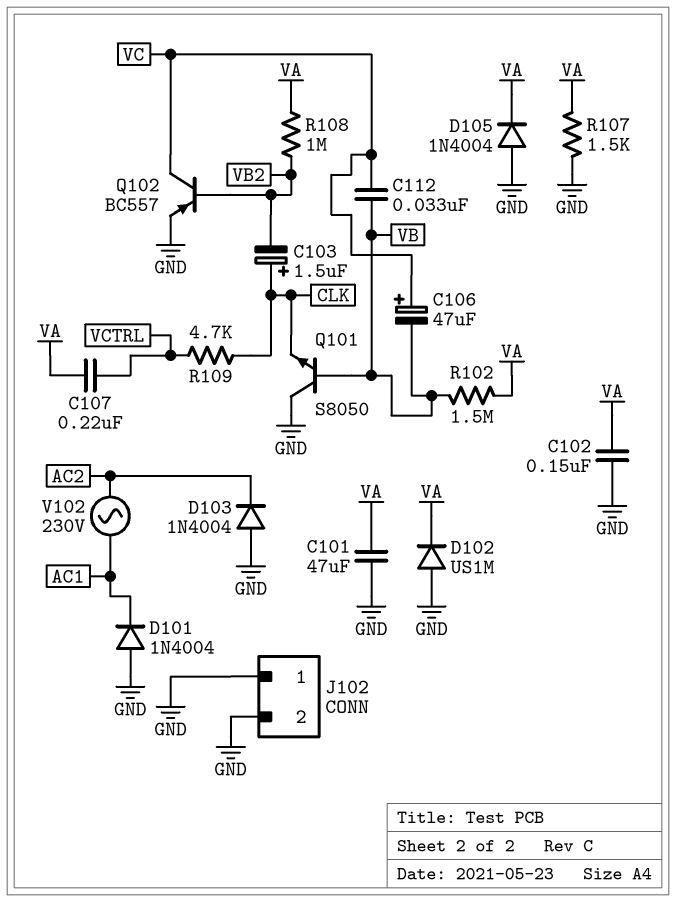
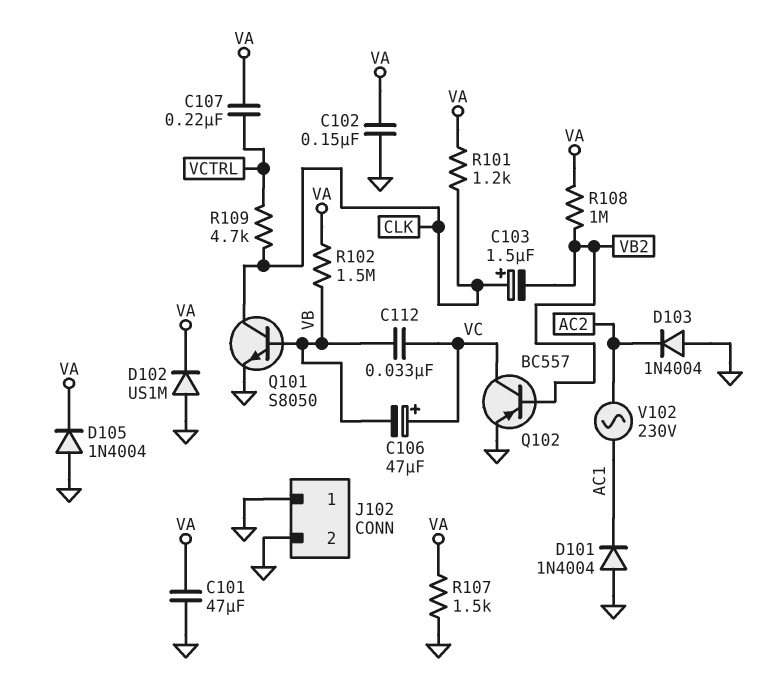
Q101: NPN S8050 (B VB, C GND, E CLK) -> NPN S8050 (B VB, C CLK, E GND)
R101: none -> 1.2k (CLK, VA)

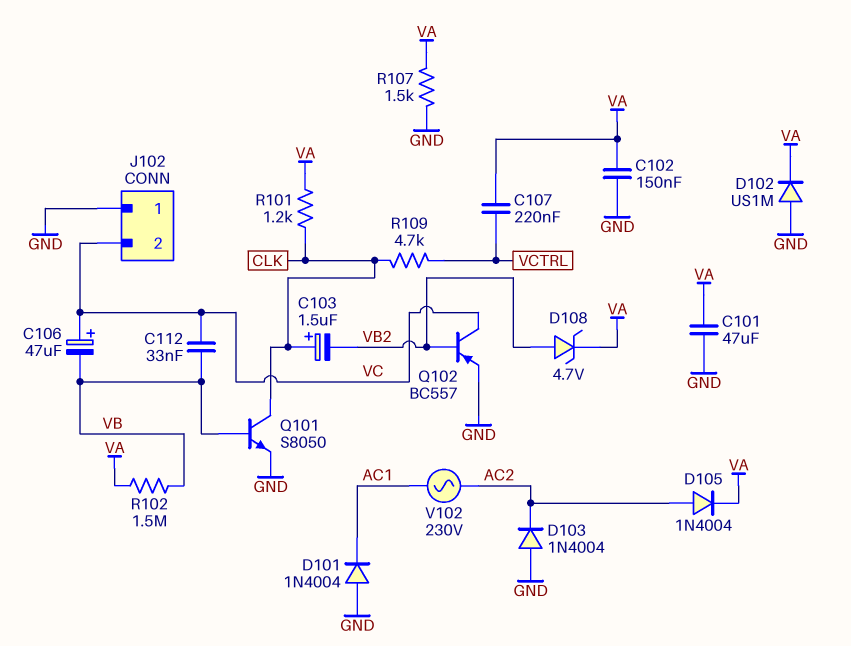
D105: diode 1N4004 (A GND, K VA) -> diode 1N4004 (A AC2, K VA)
D108: none -> zener 4.7V (A VB2, K VA)
J102 pin 2: GND -> VC
R108: 1M (VA, VB2) -> none

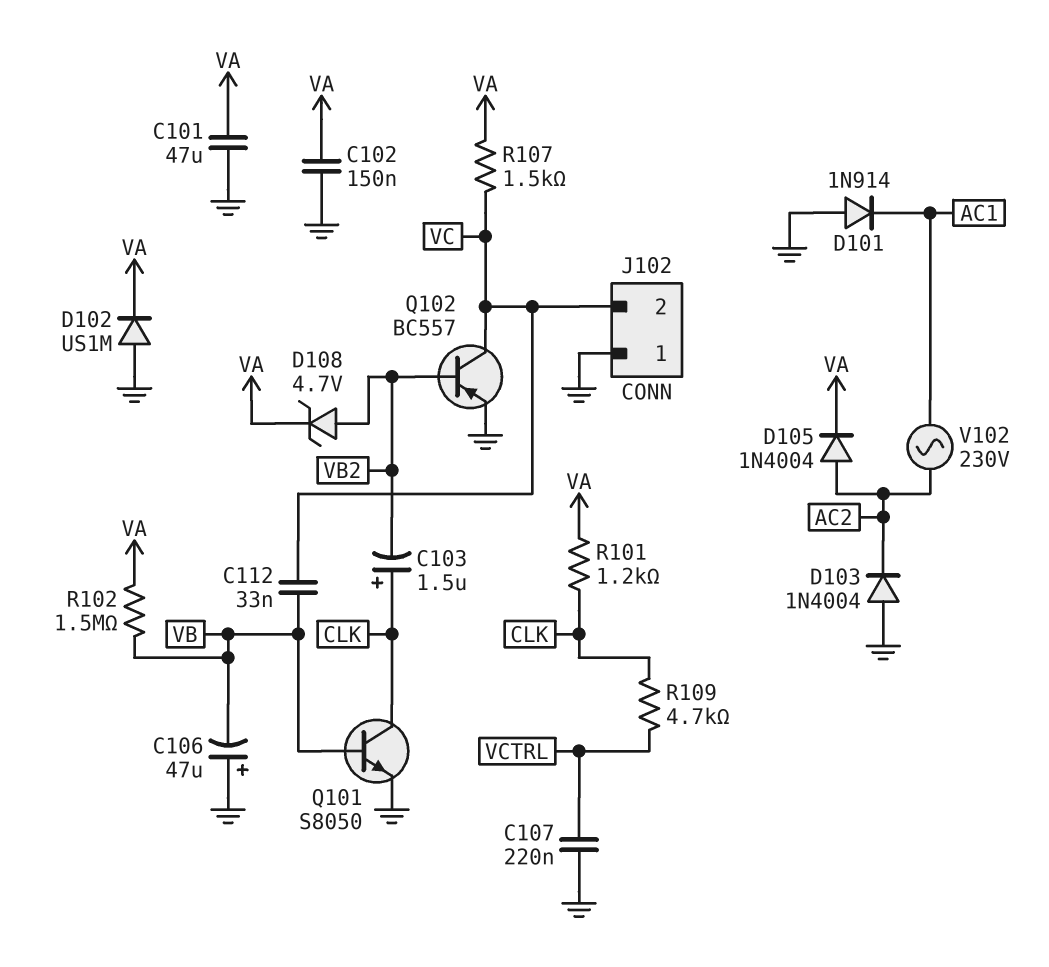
C106: 47uF (plus VC, minus VB) -> 47uF (plus GND, minus VB)
C107: 220nF (VA, VCTRL) -> 220nF (GND, VCTRL)
D101: diode 1N4004 (A GND, K AC1) -> diode 1N914 (A GND, K AC1)
R107: 1.5k (GND, VA) -> 1.5k (VA, VC)

